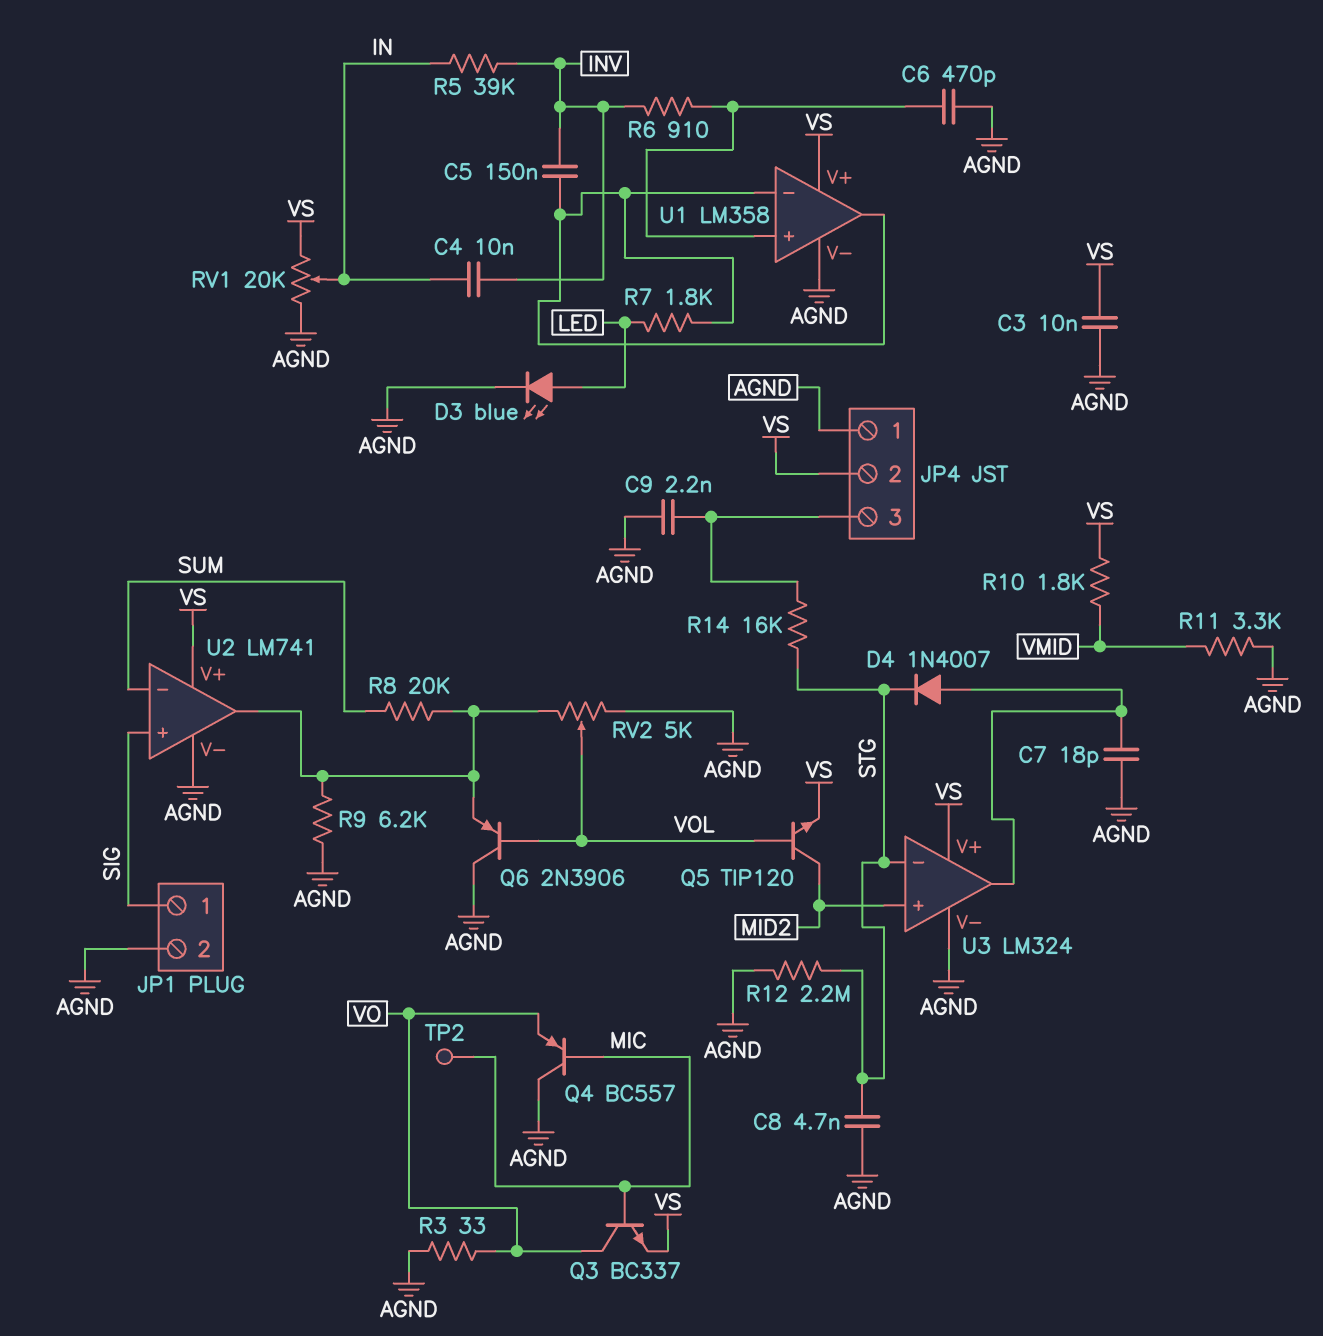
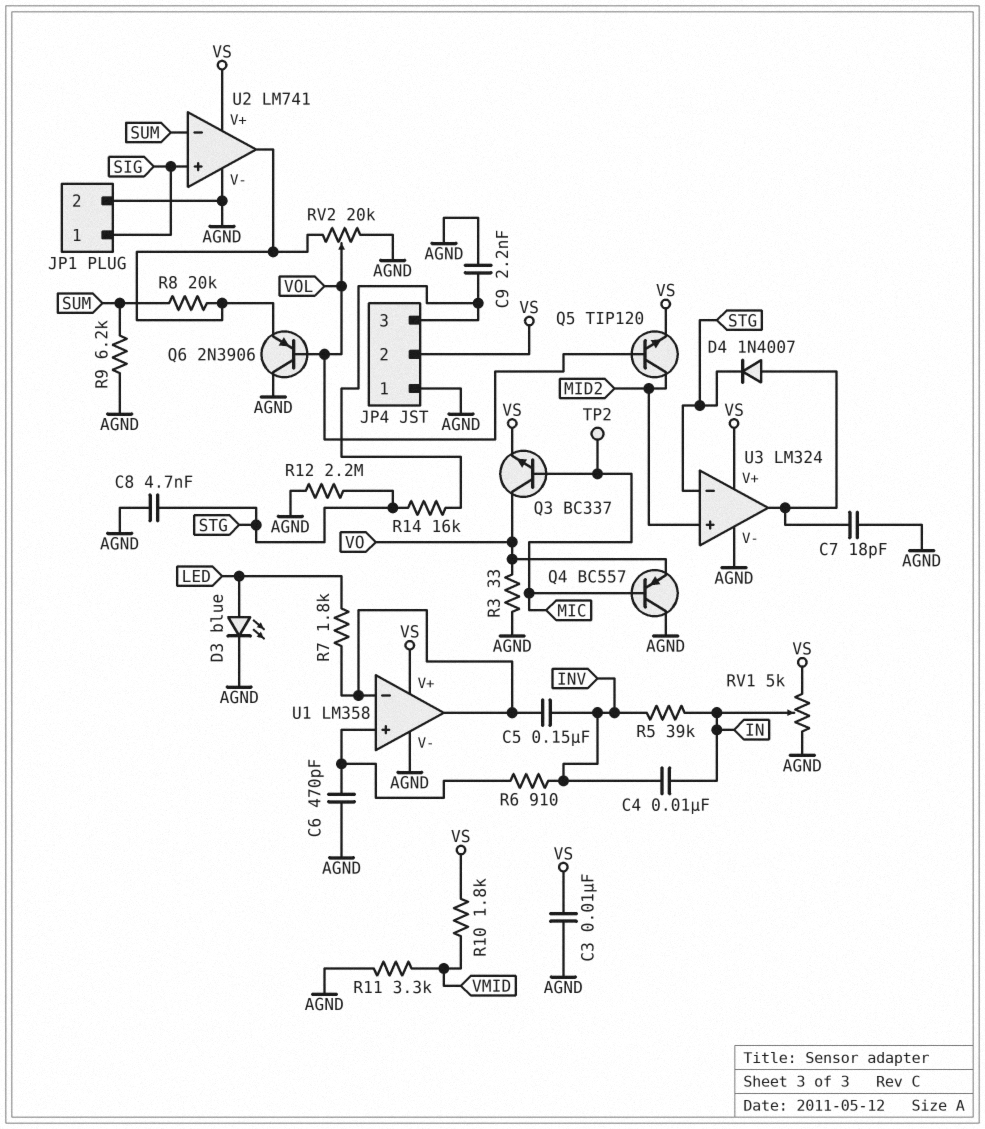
R9: 6.2k (AGND, U2/out) -> 6.2k (AGND, SUM)
RV1: 20k (AGND, VS, wiper IN) -> 5k (AGND, VS, wiper IN)
RV2: 5k (AGND, U2/out, wiper VOL) -> 20k (AGND, U2/out, wiper VOL)

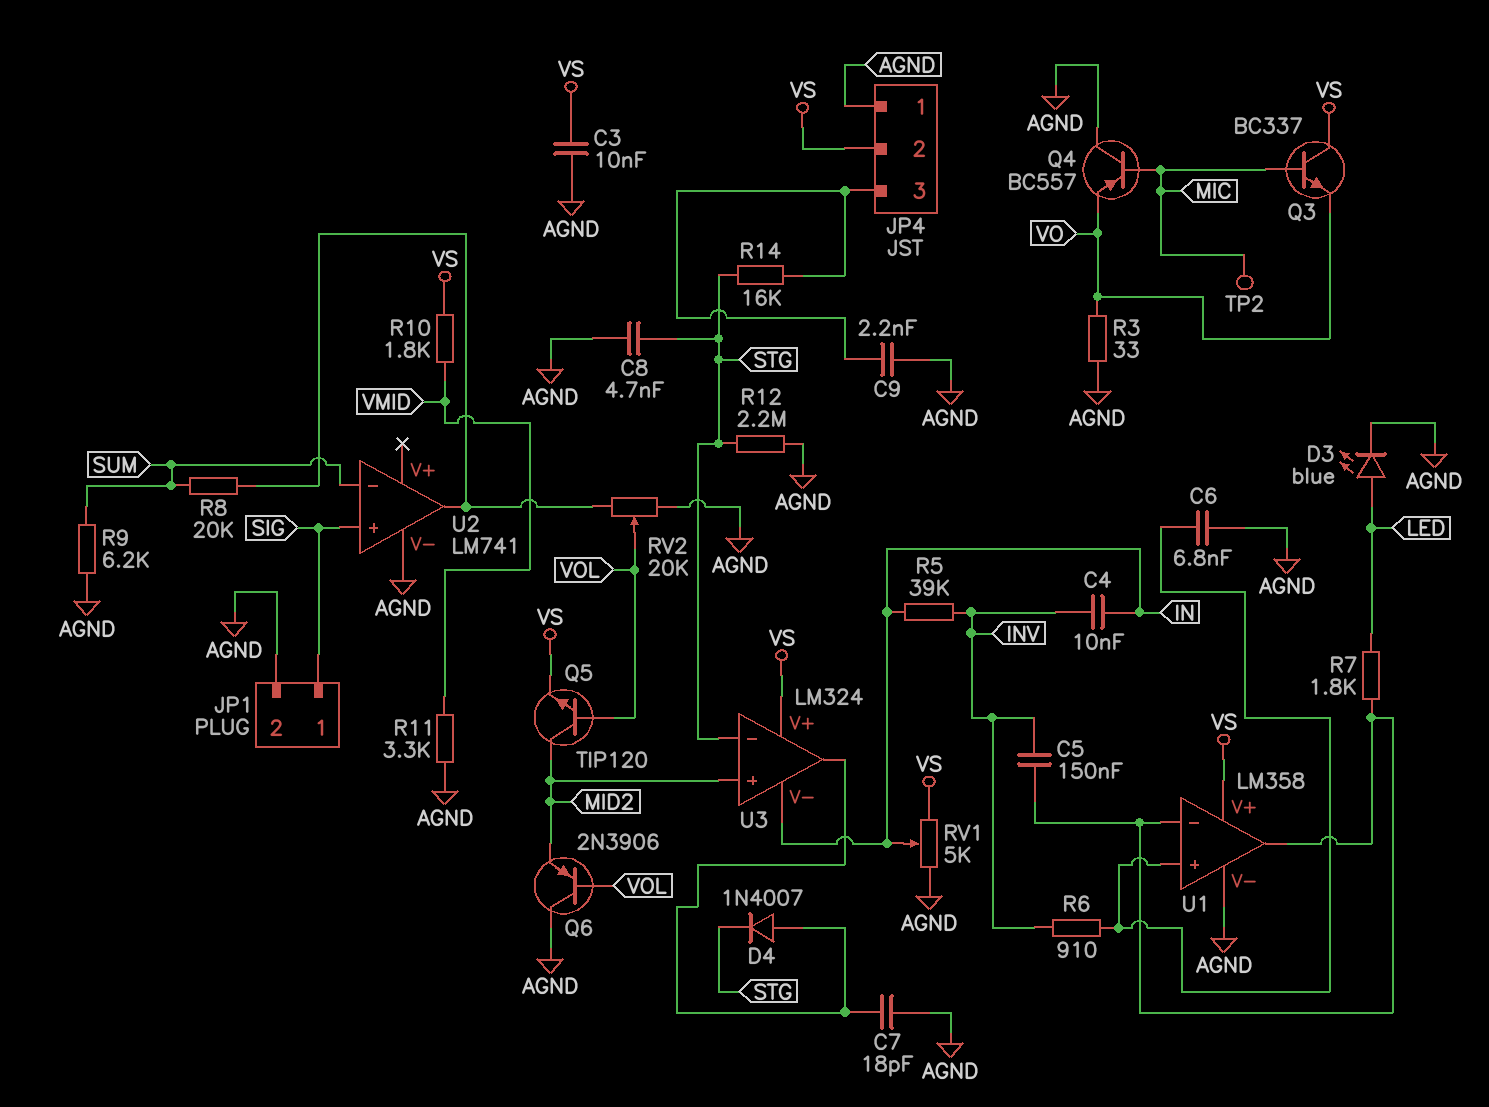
C6: 470pF (AGND, U1/in+) -> 6.8nF (AGND, U1/in+)
Q3: NPN BC337 (B MIC, C VO, E VS) -> NPN BC337 (B MIC, C VS, E VO)
Q6: PNP 2N3906 (B VOL, C AGND, E U2/out) -> PNP 2N3906 (B VOL, C AGND, E MID2)
U2 pin V+: VS -> none
U3 pin V-: AGND -> IN

